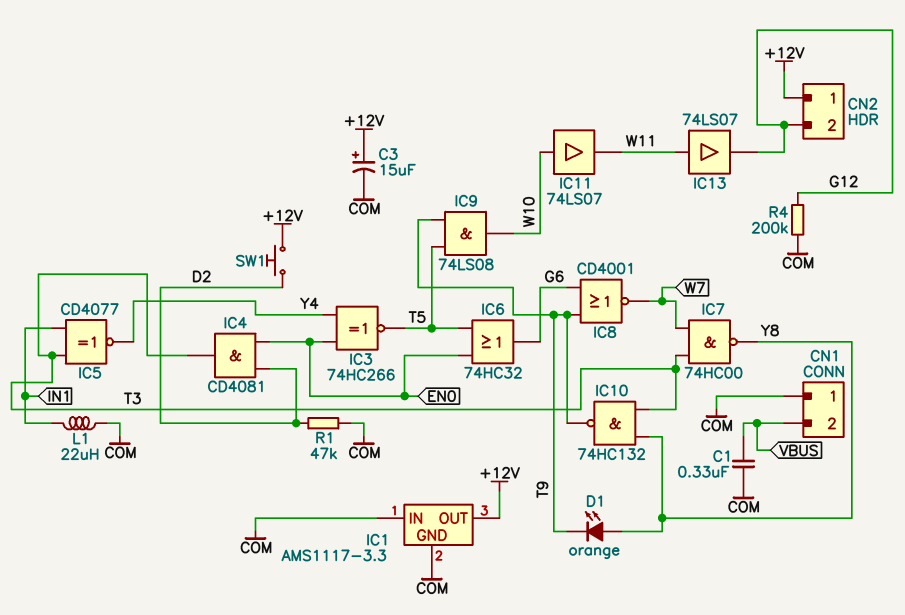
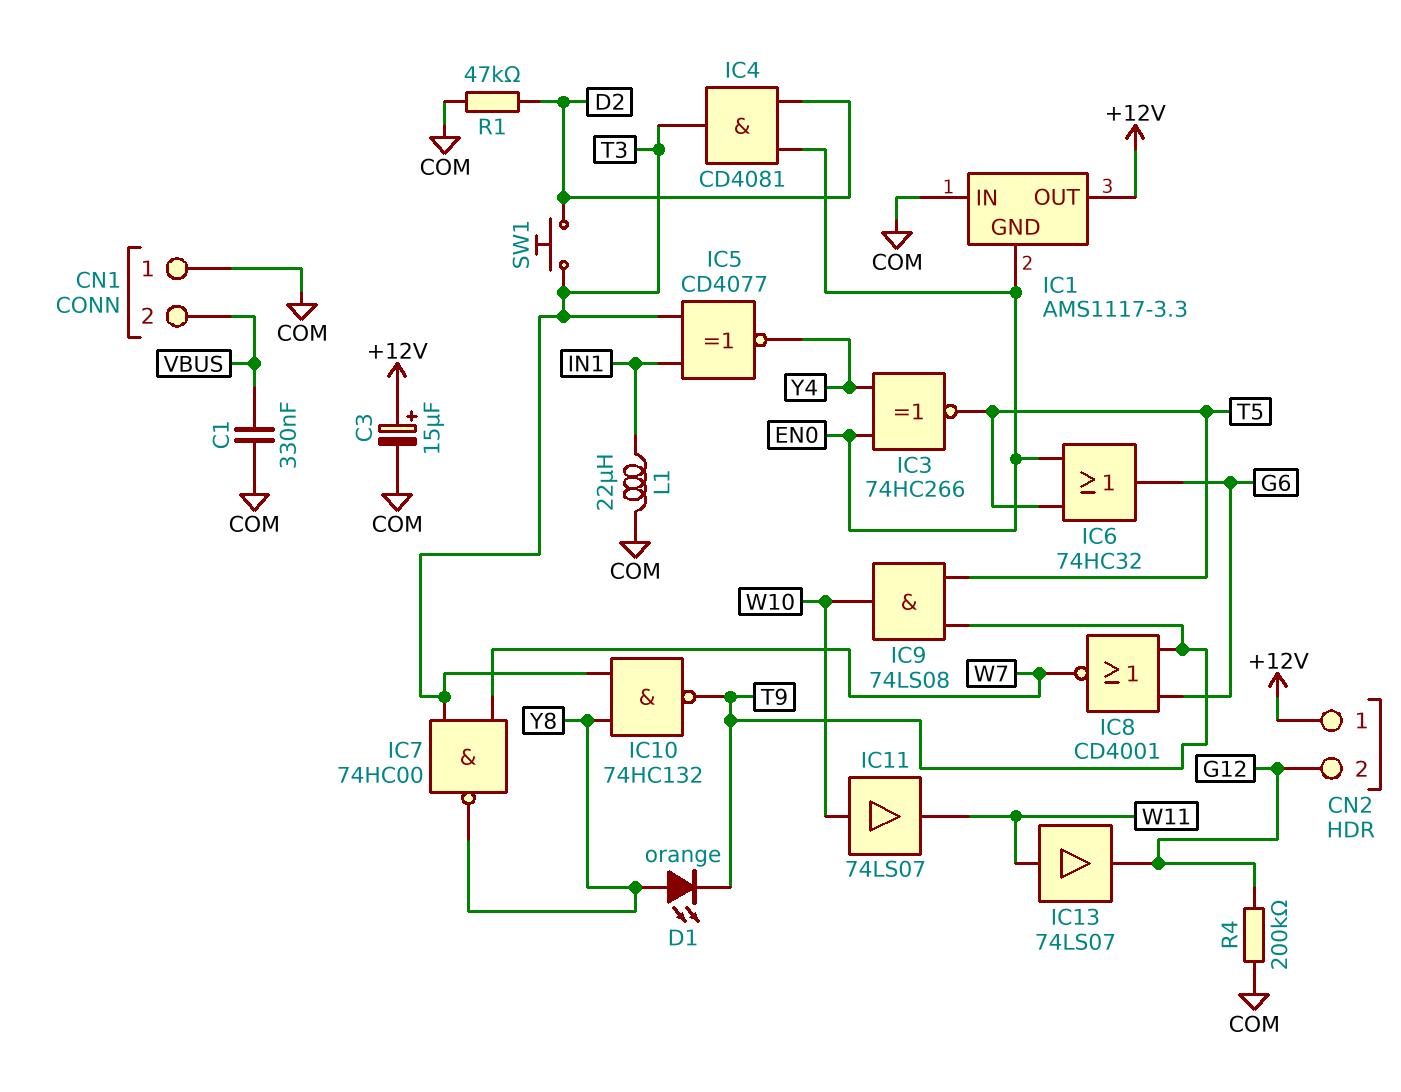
IC1 pin GND: COM -> EN0
SW1: button (+12V, D2) -> button (D2, T3)

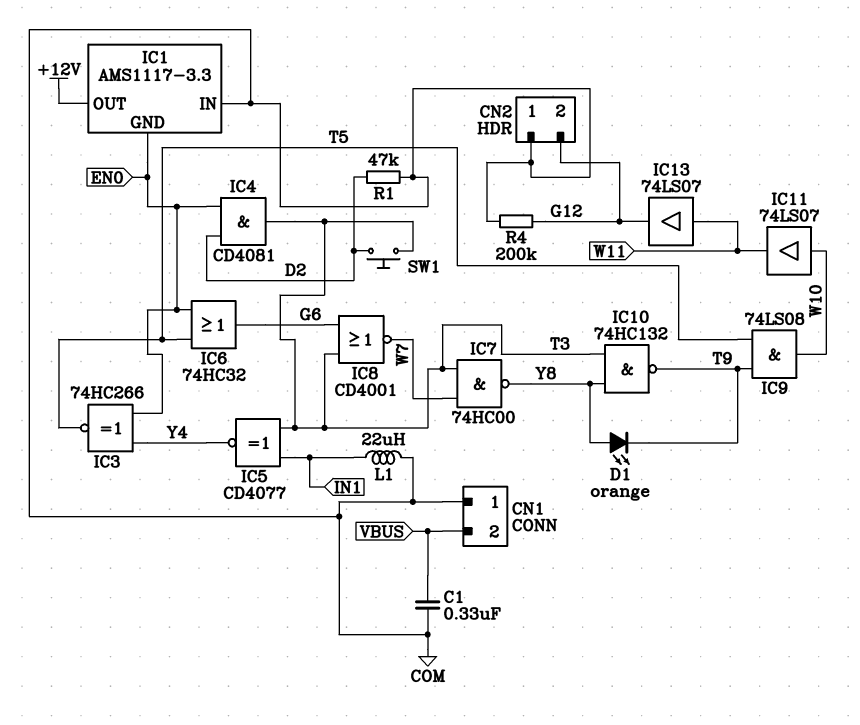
C3: 15uF (plus +12V, minus COM) -> none
CN2 pin 1: +12V -> COM
IC8: NOR CD4001 (in G6, in T9, out W7) -> NOR CD4001 (in G6, in T3, out W7)

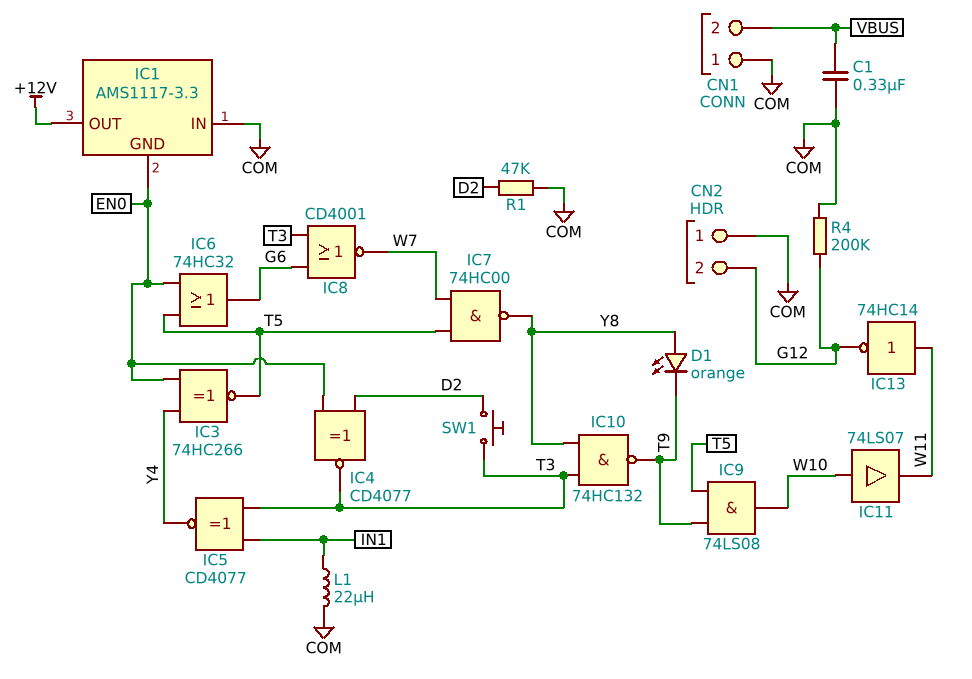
IC4: AND CD4081 (in D2, in EN0, out T3) -> XNOR CD4077 (in D2, in EN0, out T3)
IC7: NAND 74HC00 (in T3, in W7, out Y8) -> NAND 74HC00 (in T5, in W7, out Y8)
IC13: buffer 74LS07 (in W11, out G12) -> NOT 74HC14 (in W11, out G12)

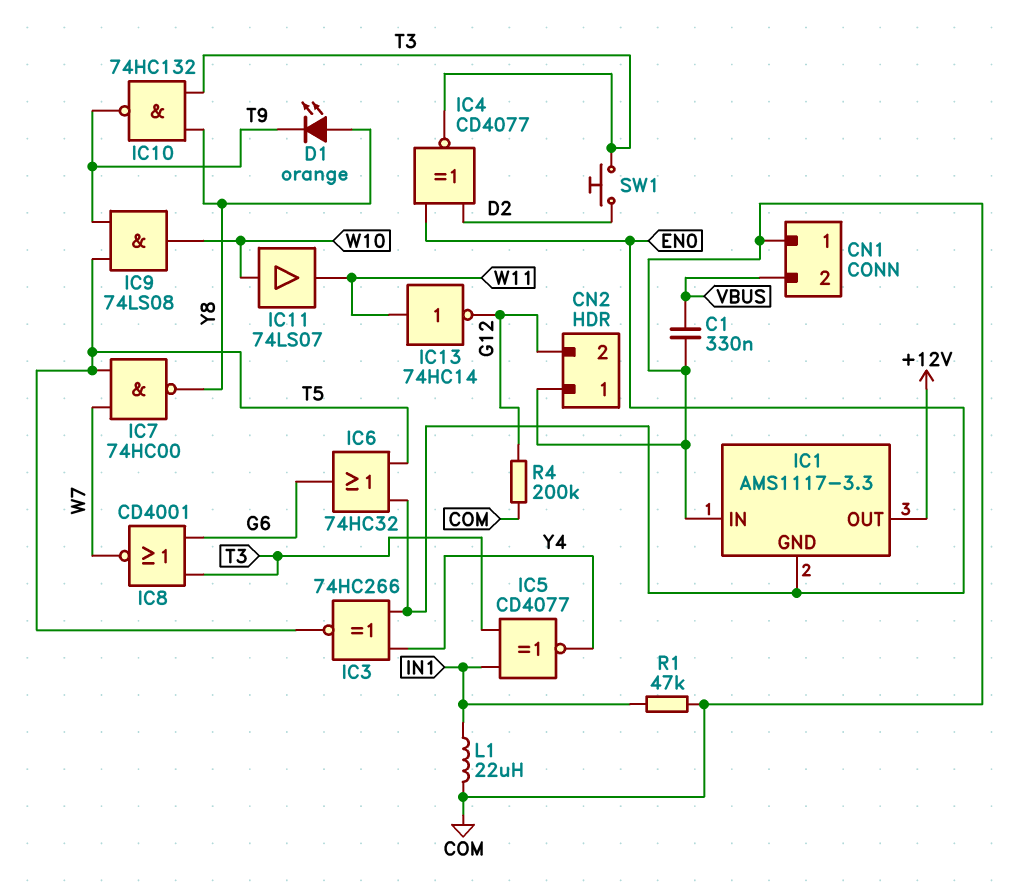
R1: 47k (COM, D2) -> 47k (COM, IN1)

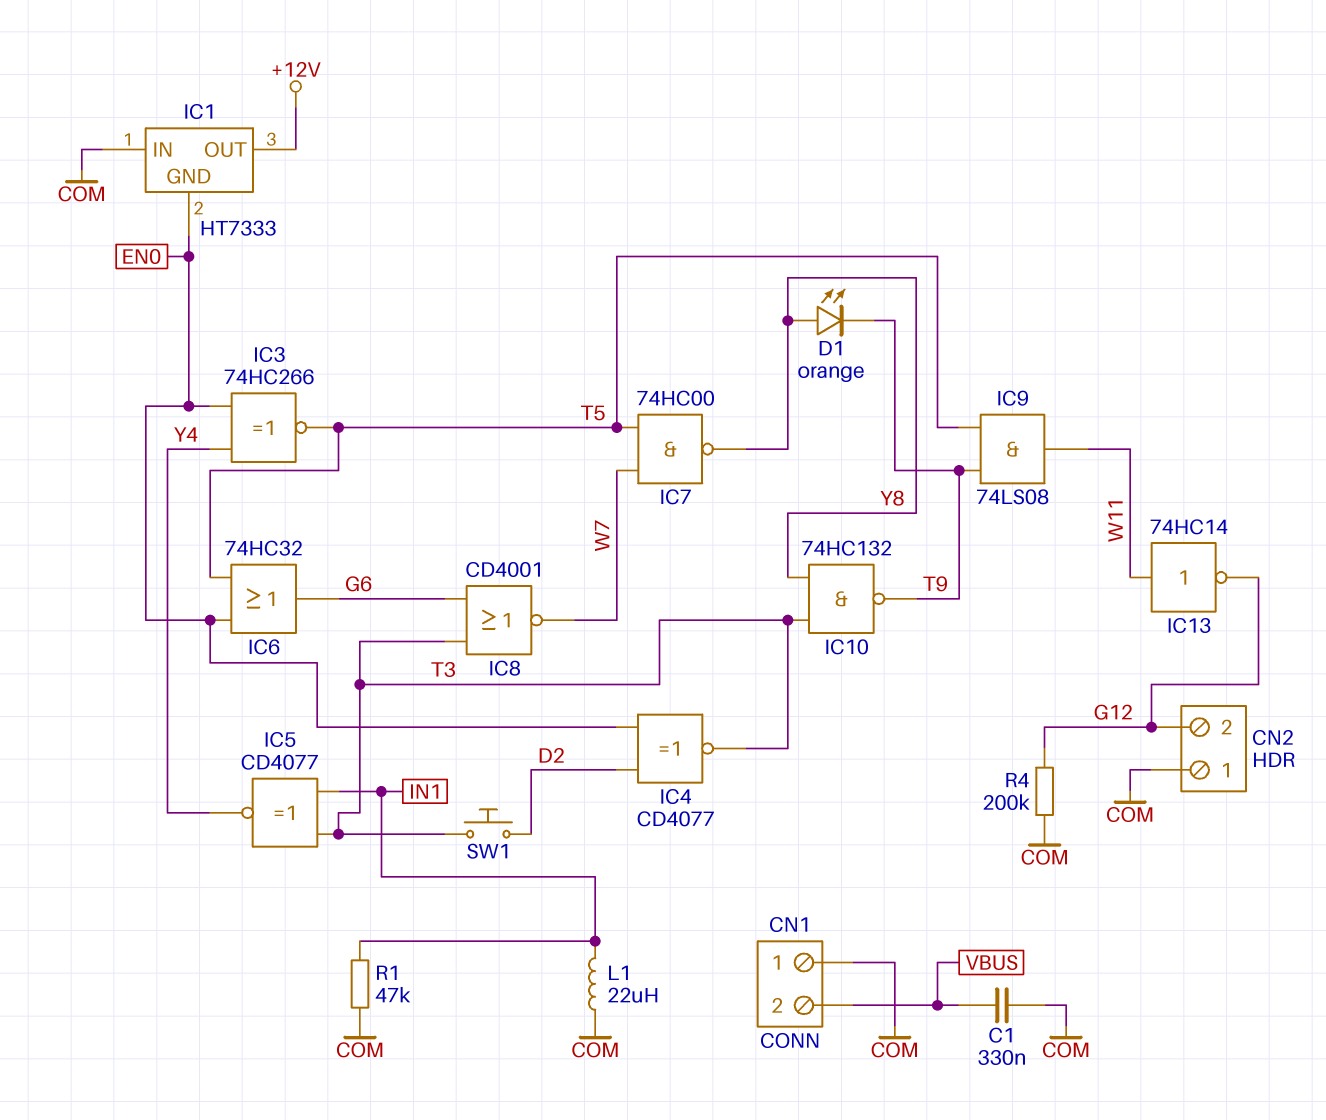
IC1: AMS1117-3.3 -> HT7333
IC9: AND 74LS08 (in T5, in T9, out W10) -> AND 74LS08 (in T5, in T9, out W11)
IC11: buffer 74LS07 (in W10, out W11) -> none

